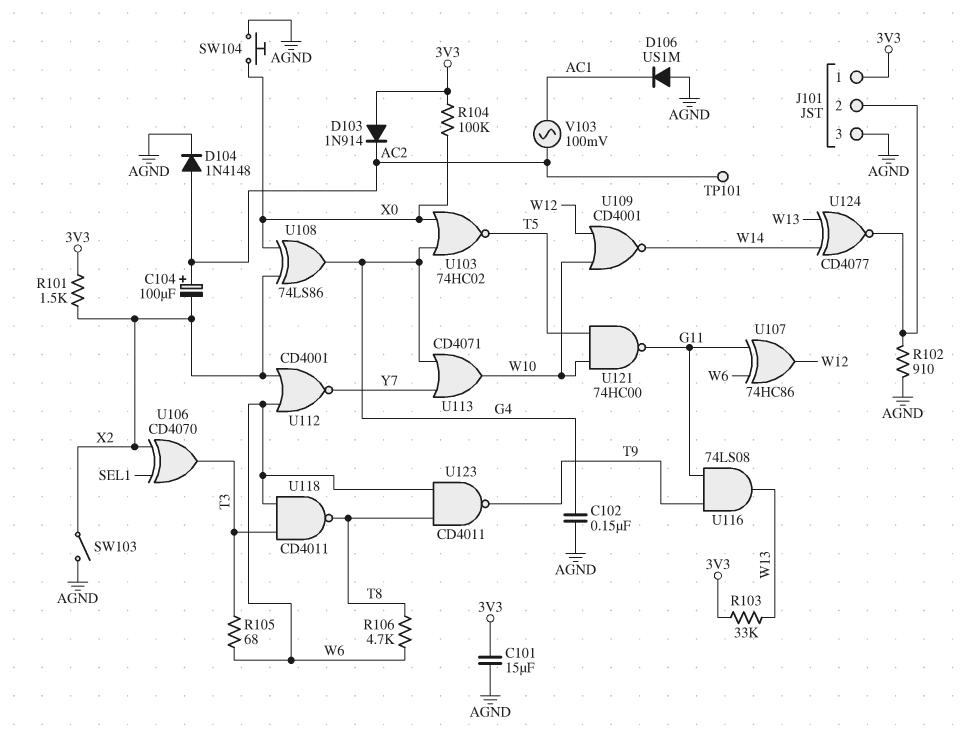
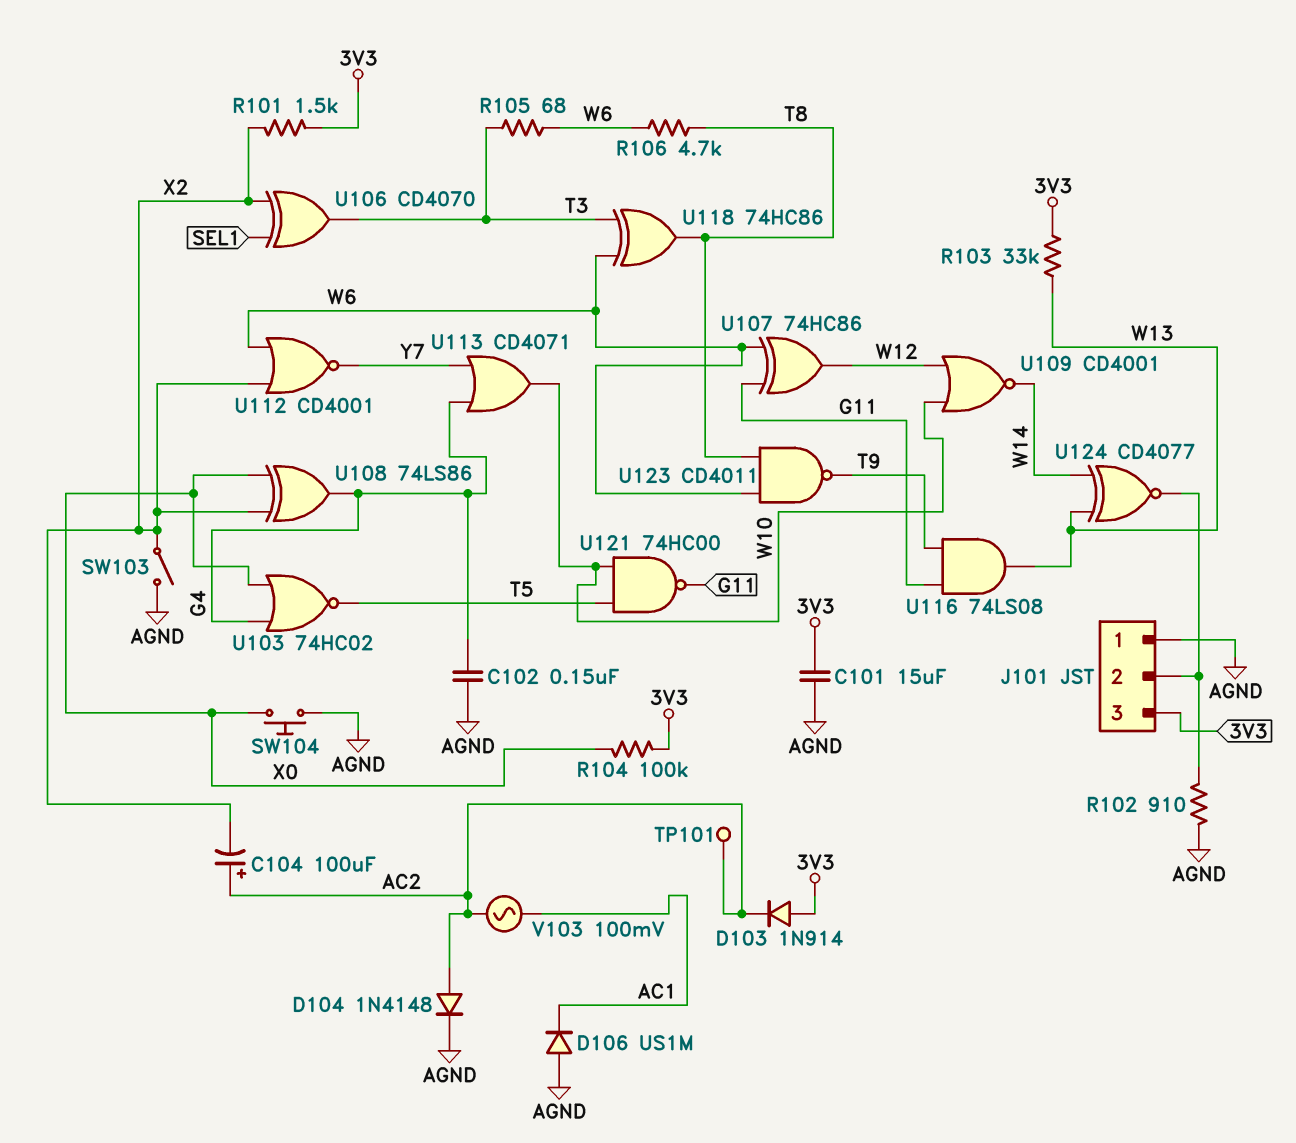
J101 pin 1: 3V3 -> AGND
J101 pin 3: AGND -> 3V3
U118: NAND CD4011 (in T3, in W6, out T8) -> XOR 74HC86 (in T3, in W6, out T8)

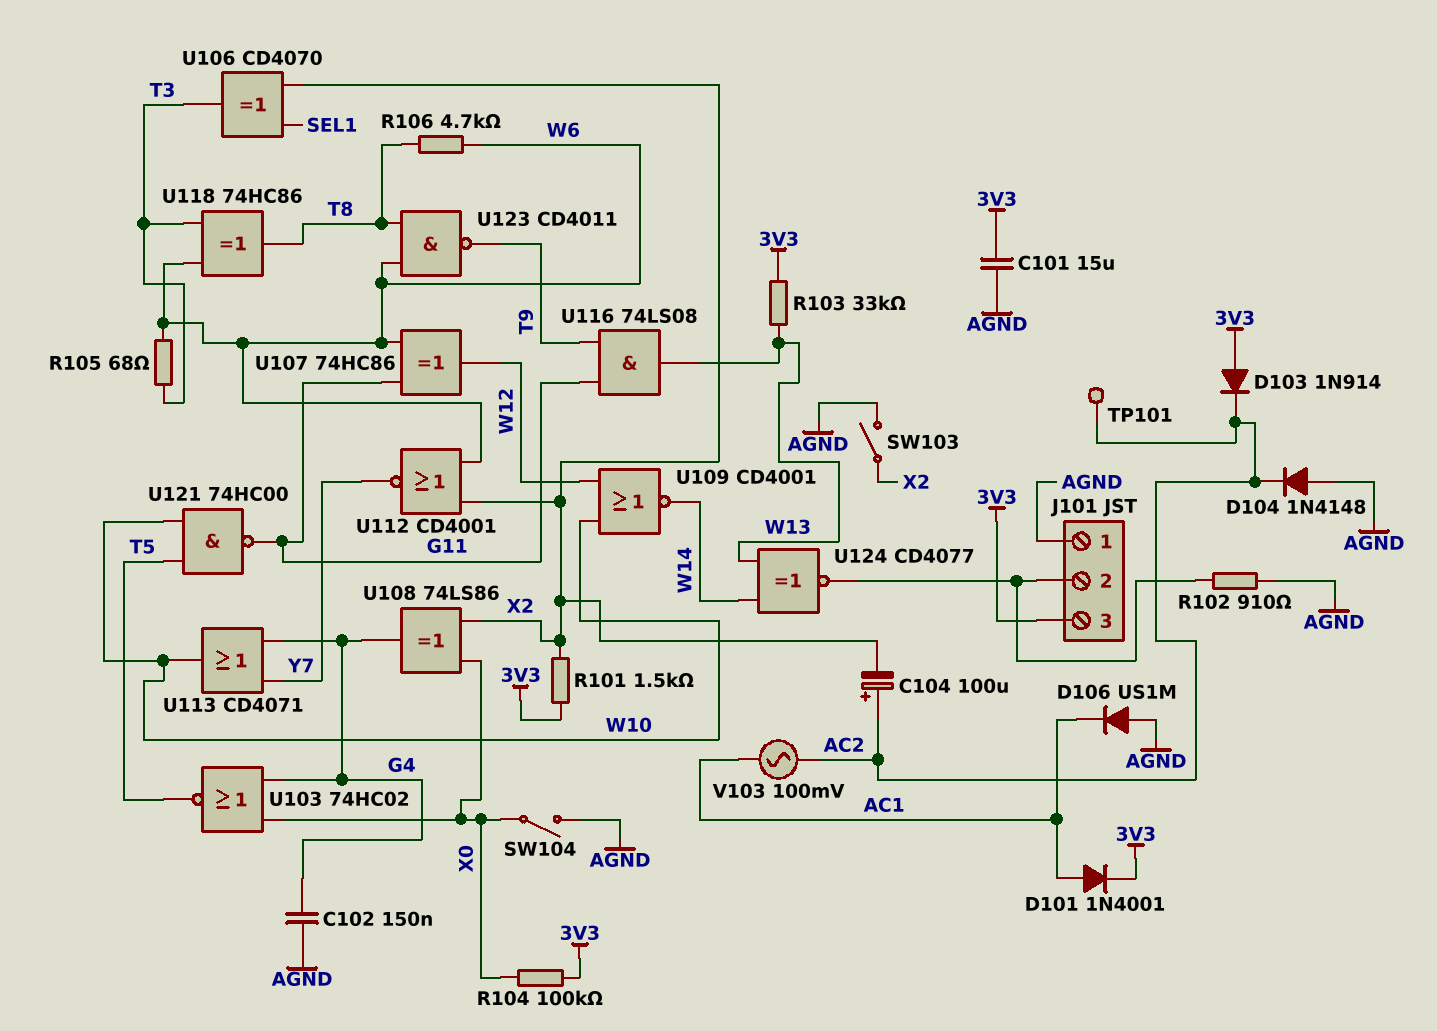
D101: none -> diode 1N4001 (A AC1, K 3V3)
D104: diode 1N4148 (A AC2, K AGND) -> diode 1N4148 (A AGND, K AC2)
SW104: button (AGND, X0) -> switch (AGND, X0)

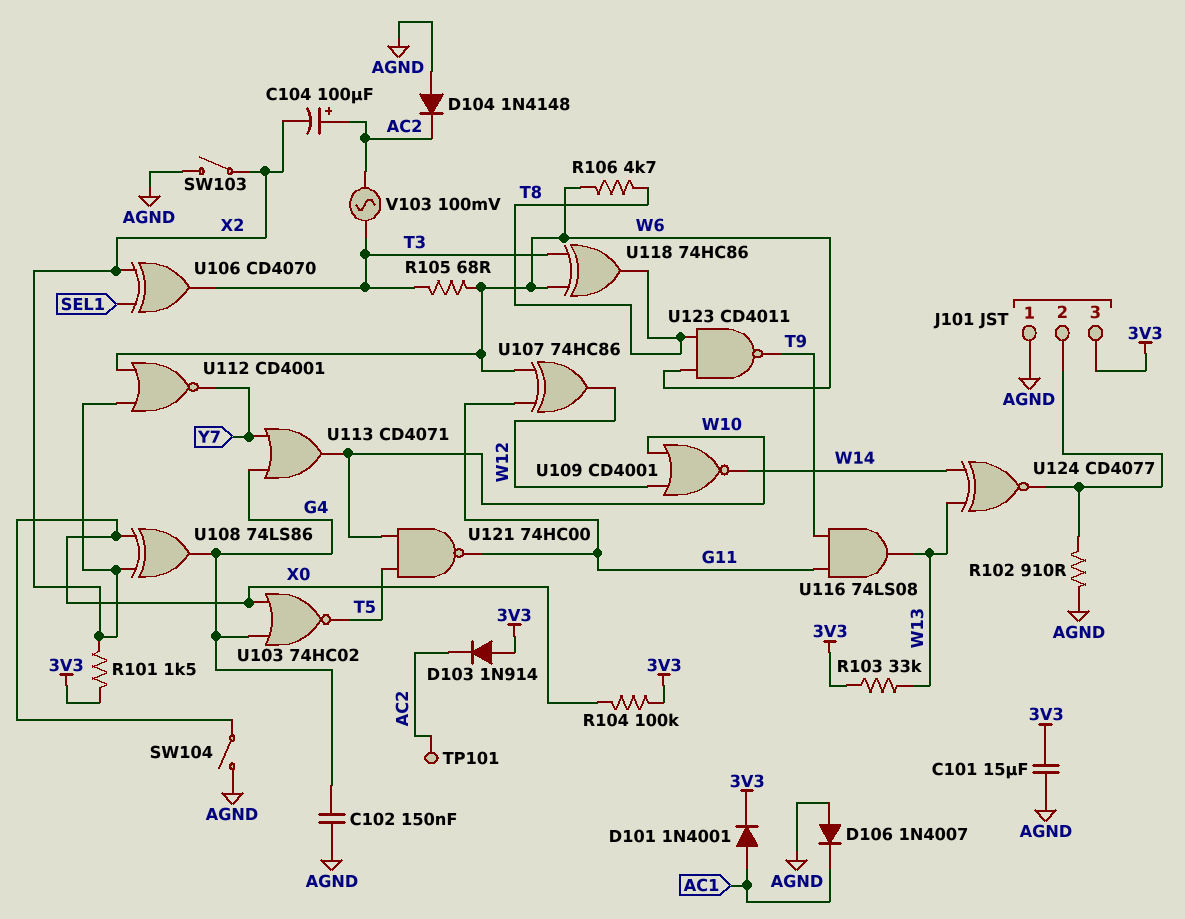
D106: diode US1M (A AGND, K AC1) -> diode 1N4007 (A AGND, K AC1)
V103: AC 100mV (AC1, AC2) -> AC 100mV (AC2, T3)

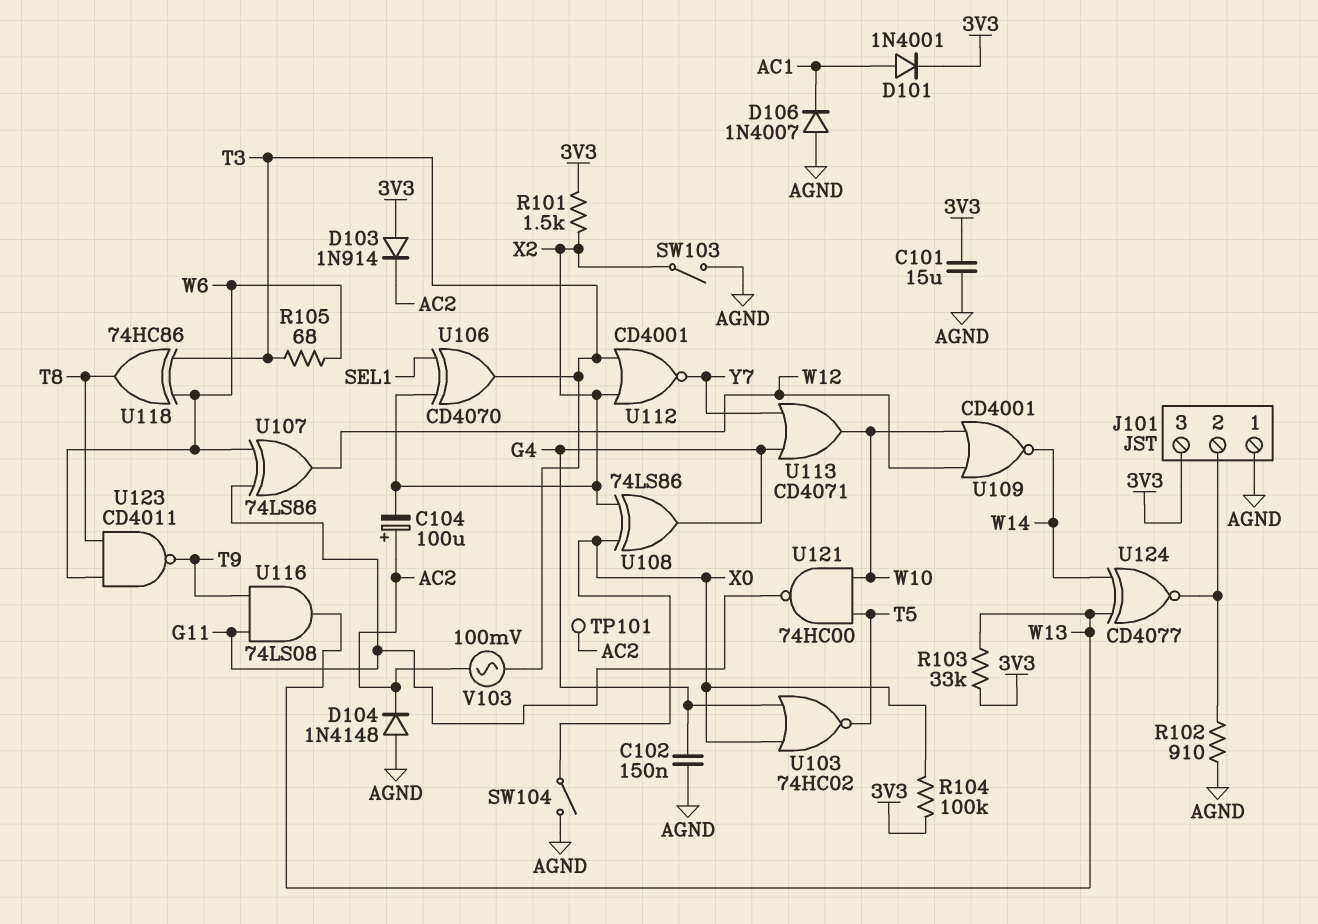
R106: 4.7k (T8, W6) -> none
U107: XOR 74HC86 (in G11, in W6, out W12) -> XOR 74LS86 (in G11, in W6, out W12)
U112: NOR CD4001 (in W6, in X2, out Y7) -> NOR CD4001 (in T3, in X2, out Y7)

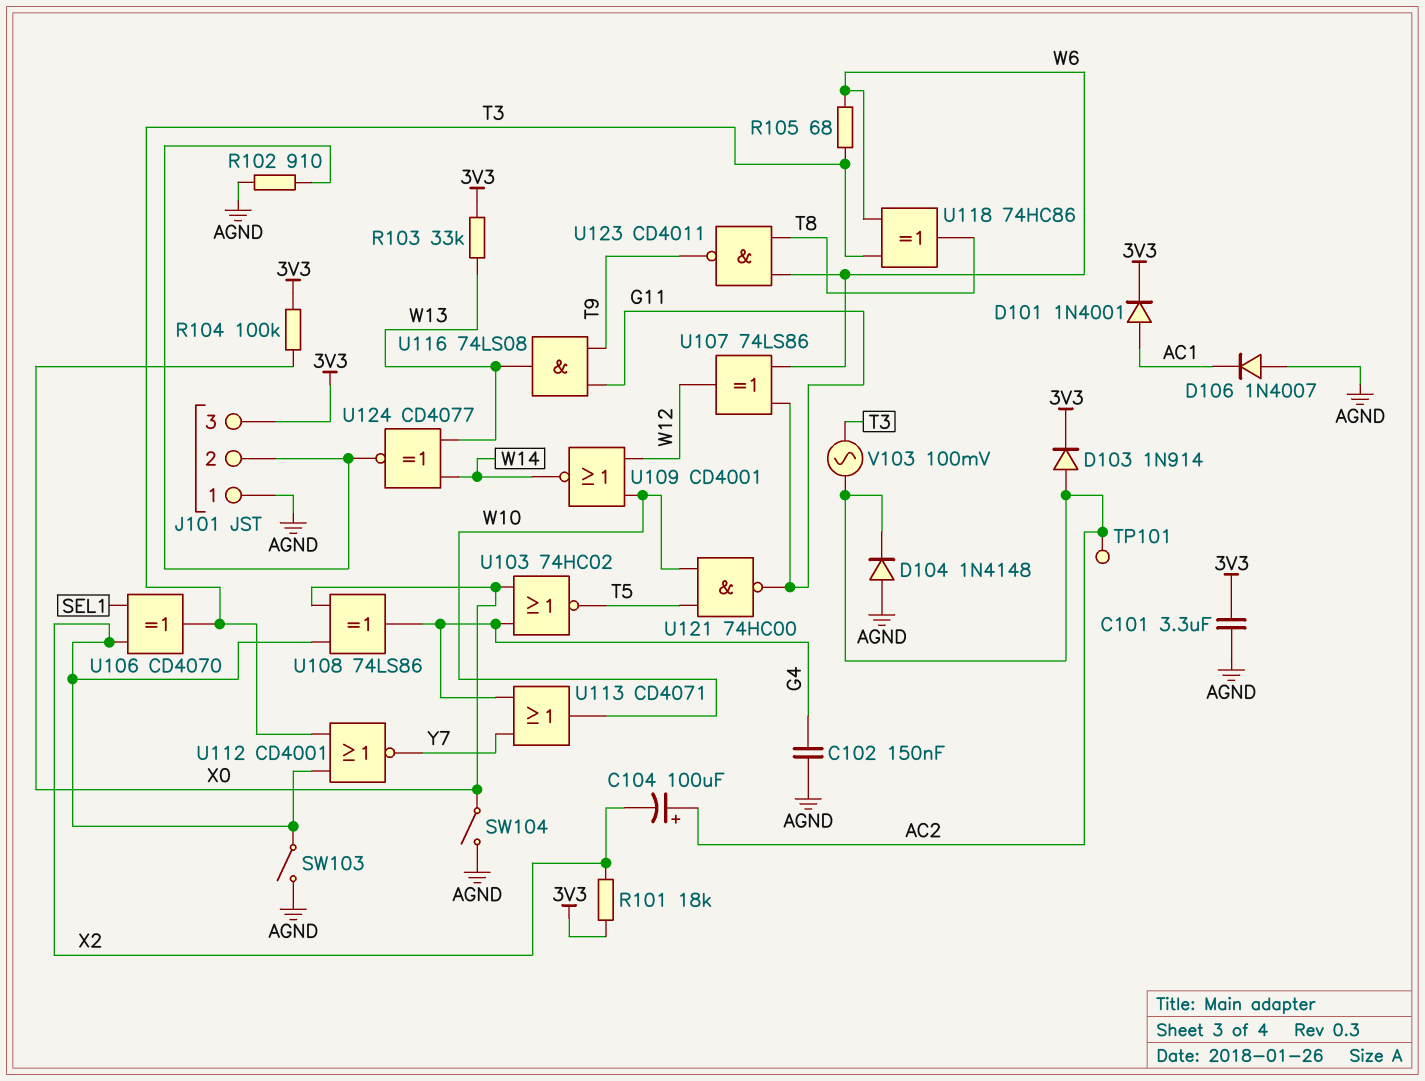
C101: 15uF (3V3, AGND) -> 3.3uF (3V3, AGND)
D103: diode 1N914 (A 3V3, K AC2) -> diode 1N914 (A AC2, K 3V3)
R101: 1.5k (3V3, X2) -> 18k (3V3, X2)

